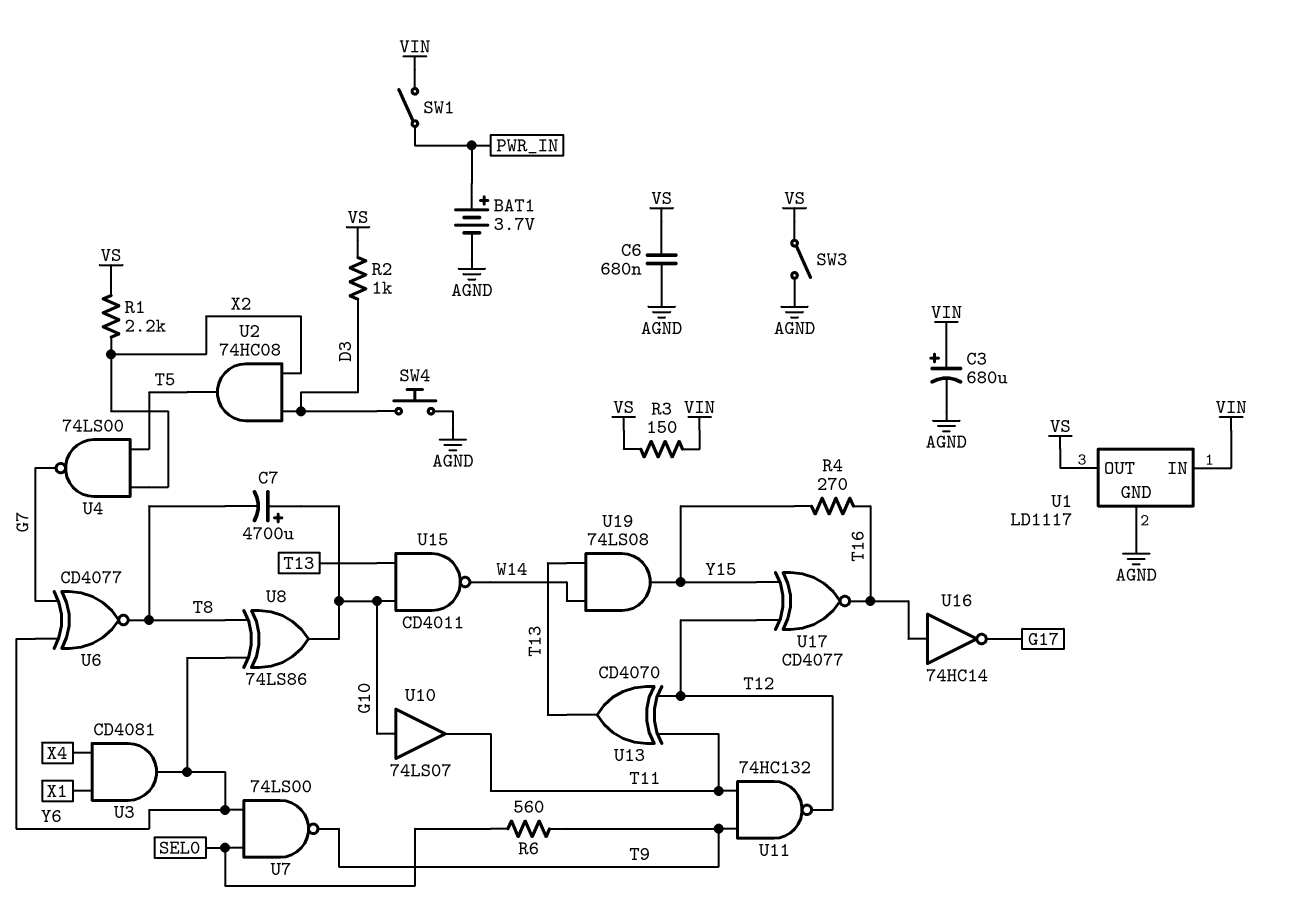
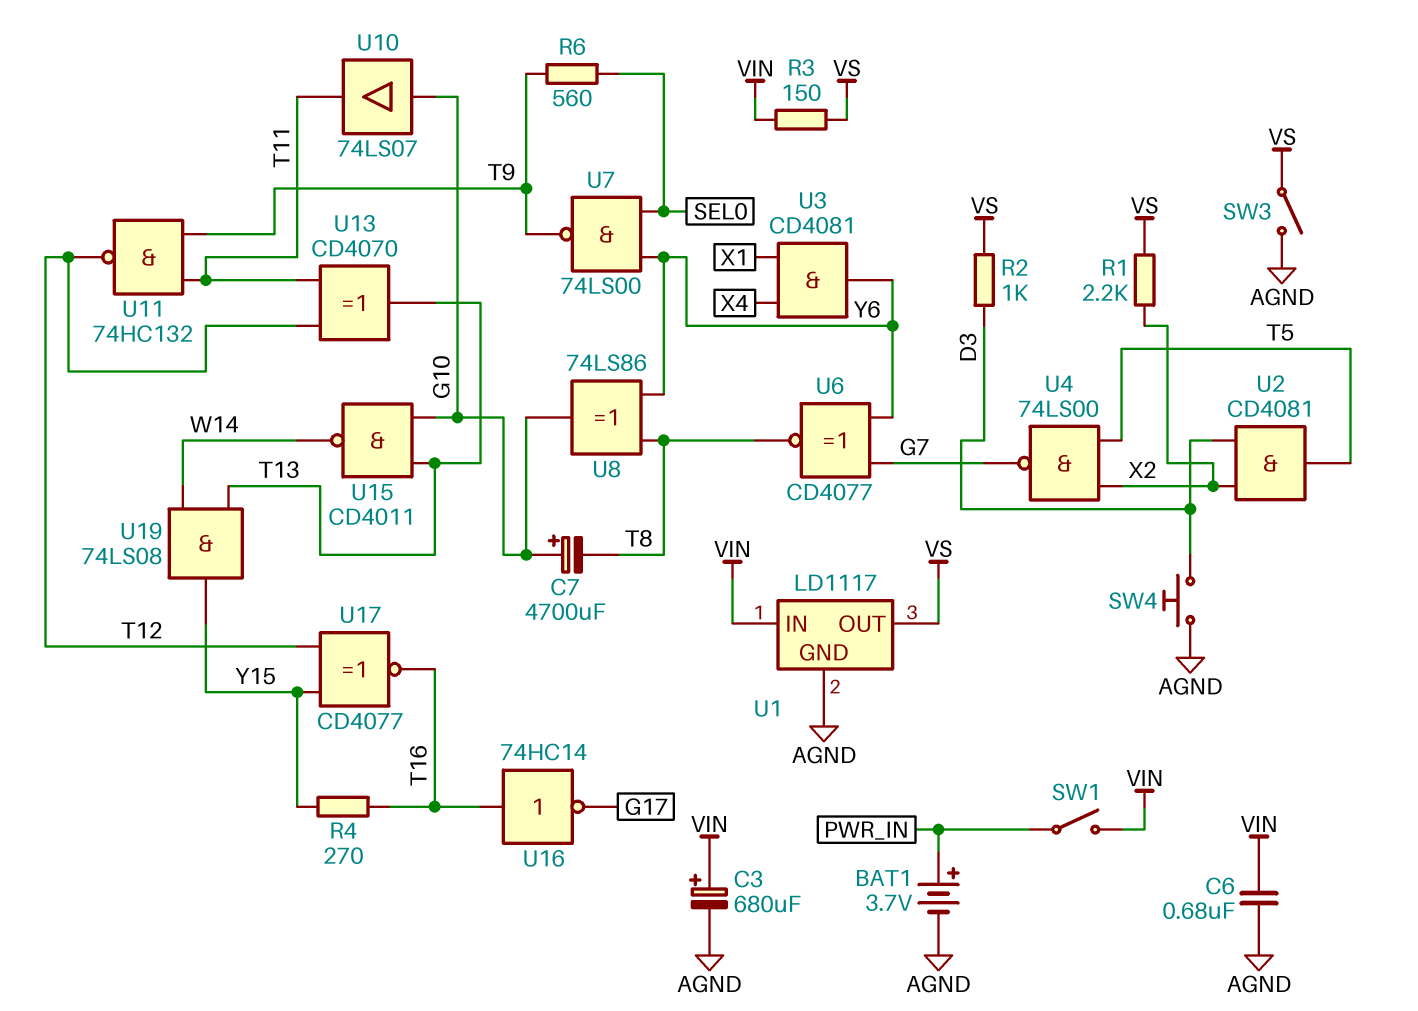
C6: 680nF (AGND, VS) -> 680nF (AGND, VIN)
U2: AND 74HC08 (in D3, in X2, out T5) -> AND CD4081 (in D3, in X2, out T5)

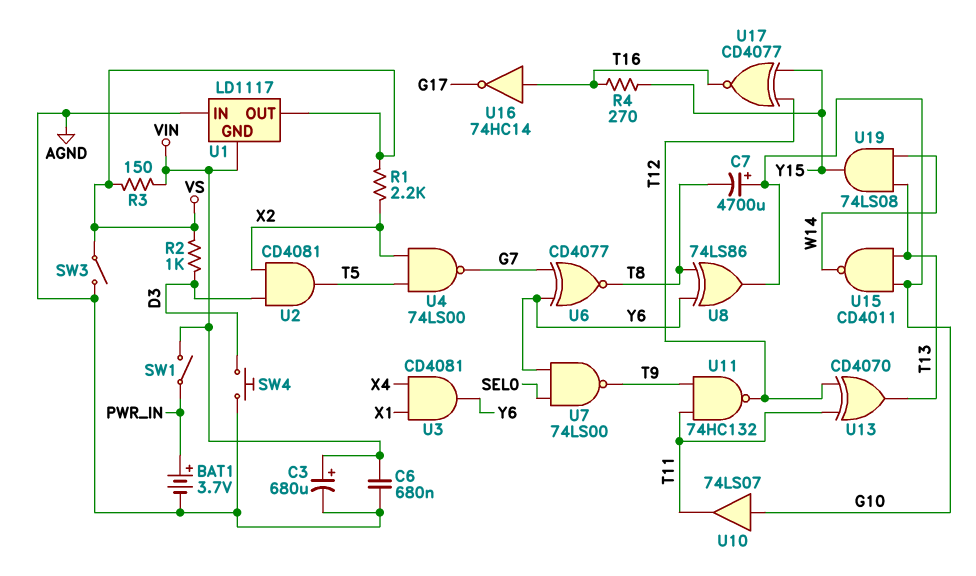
R6: 560 (SEL0, T9) -> none
U1 pin GND: AGND -> VIN
U1 pin IN: VIN -> AGND

